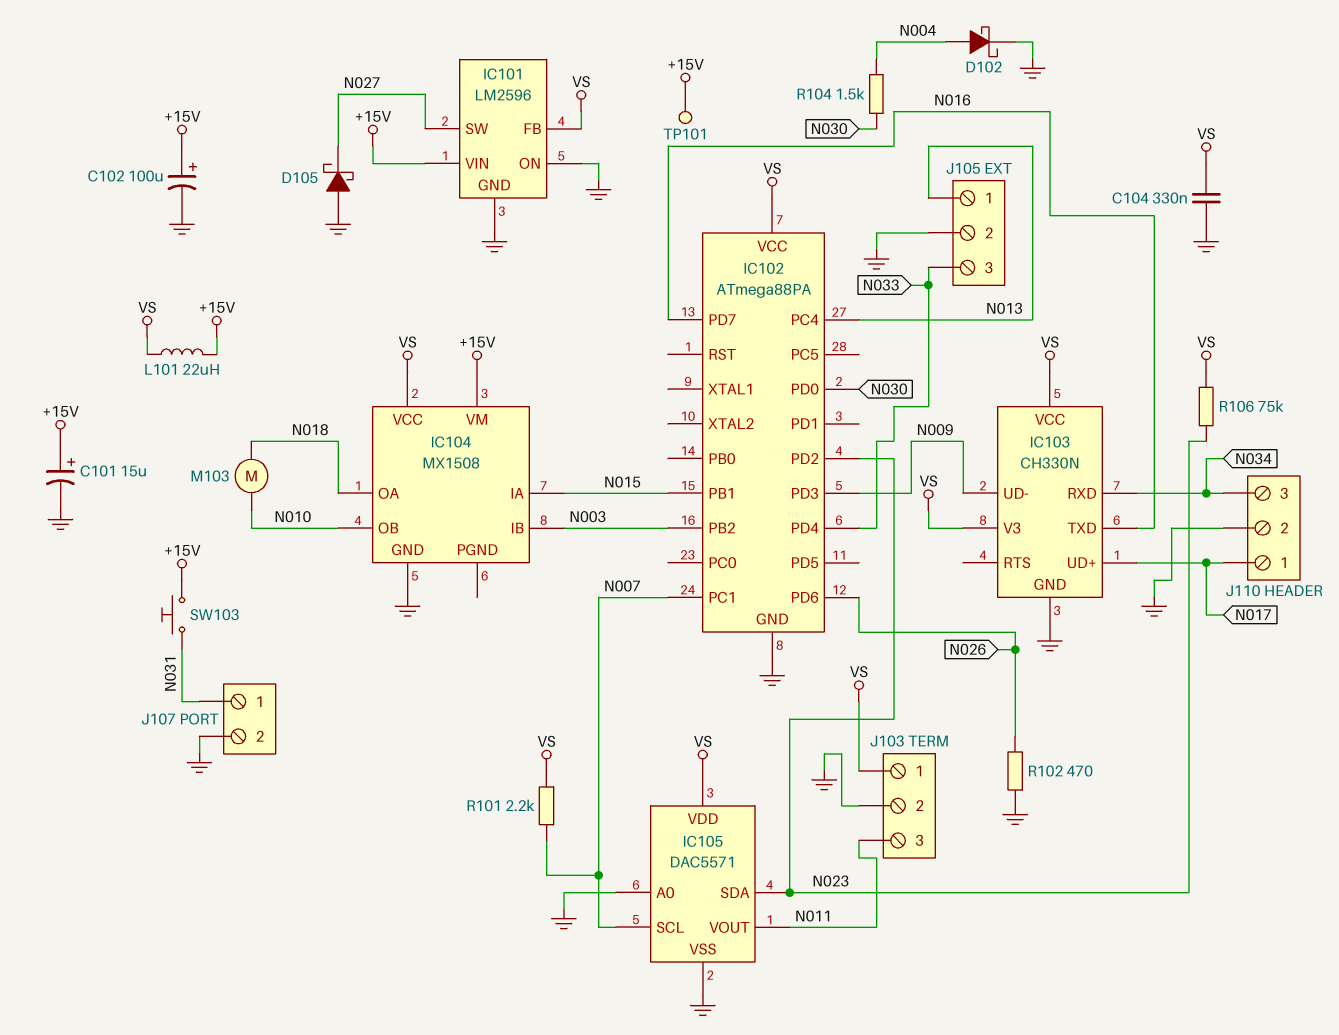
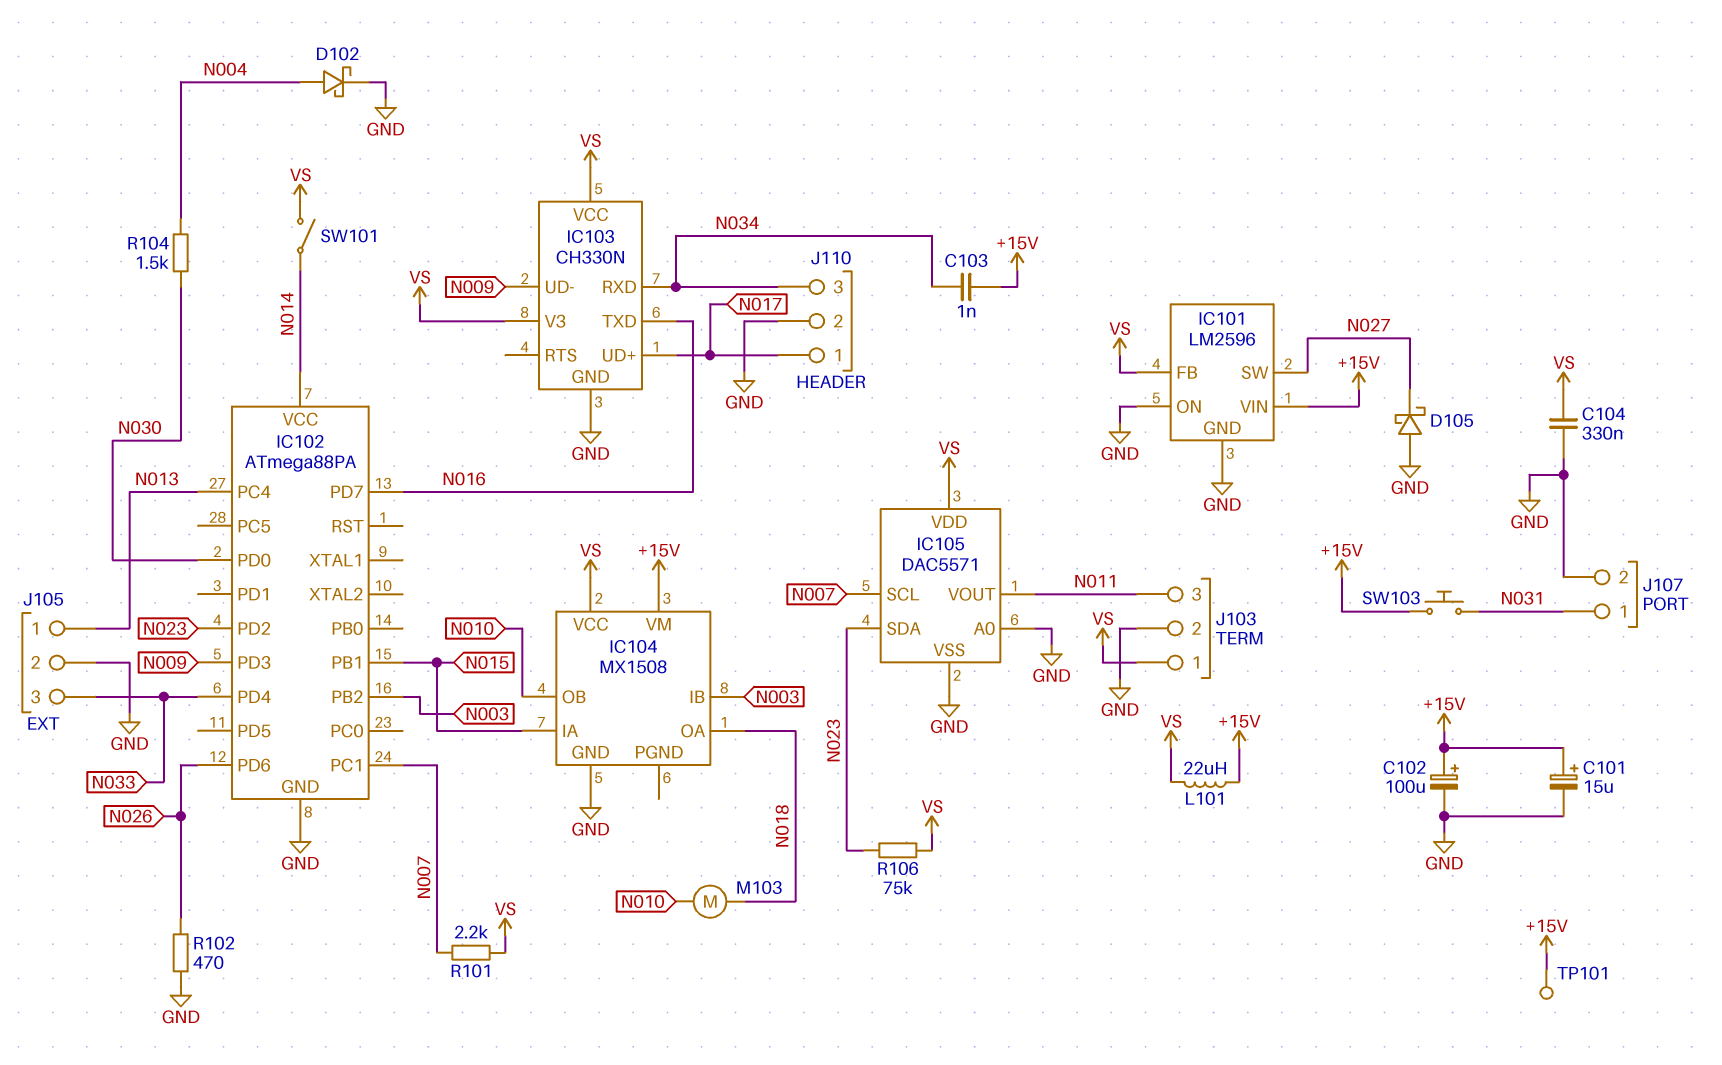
C103: none -> 1nF (+15V, N034)
IC102 pin VCC: VS -> N014
SW101: none -> switch (N014, VS)

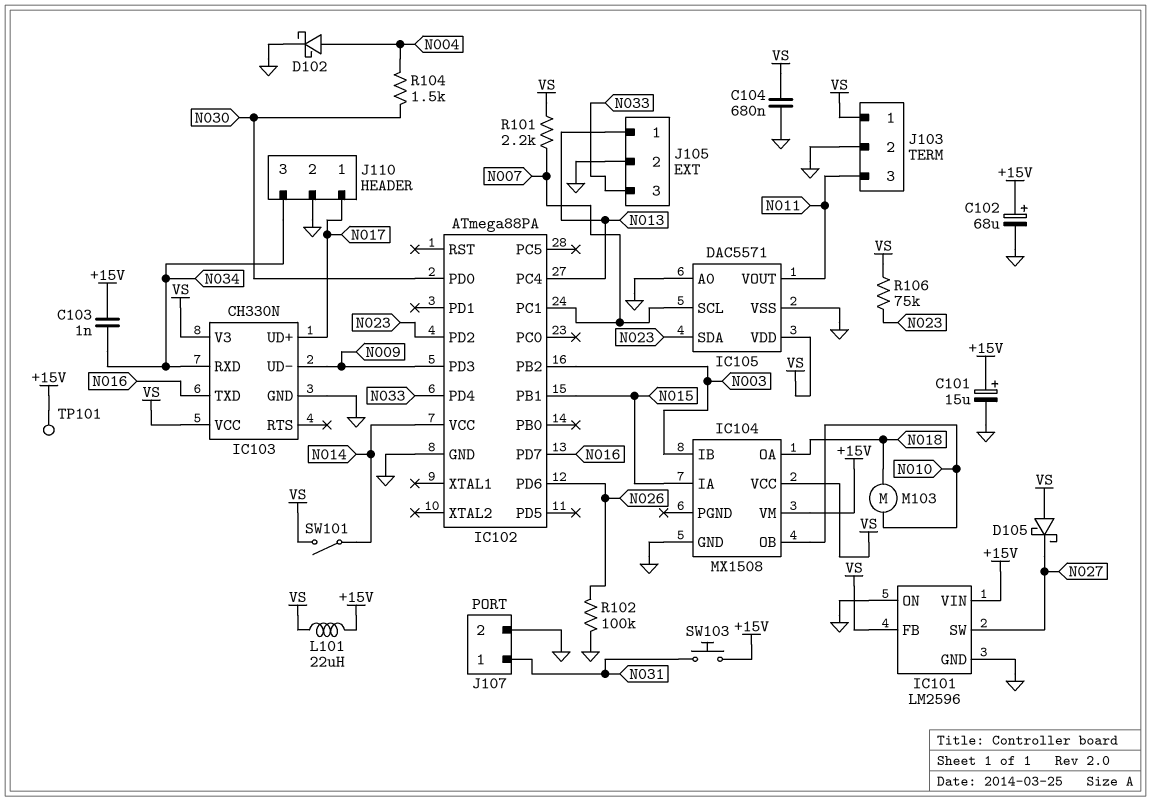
C102: 100uF (plus +15V, minus GND) -> 68uF (plus +15V, minus GND)
C104: 330nF (GND, VS) -> 680nF (GND, VS)
D105: schottky (A GND, K N027) -> schottky (A VS, K N027)
R102: 470 (GND, N026) -> 100k (GND, N026)

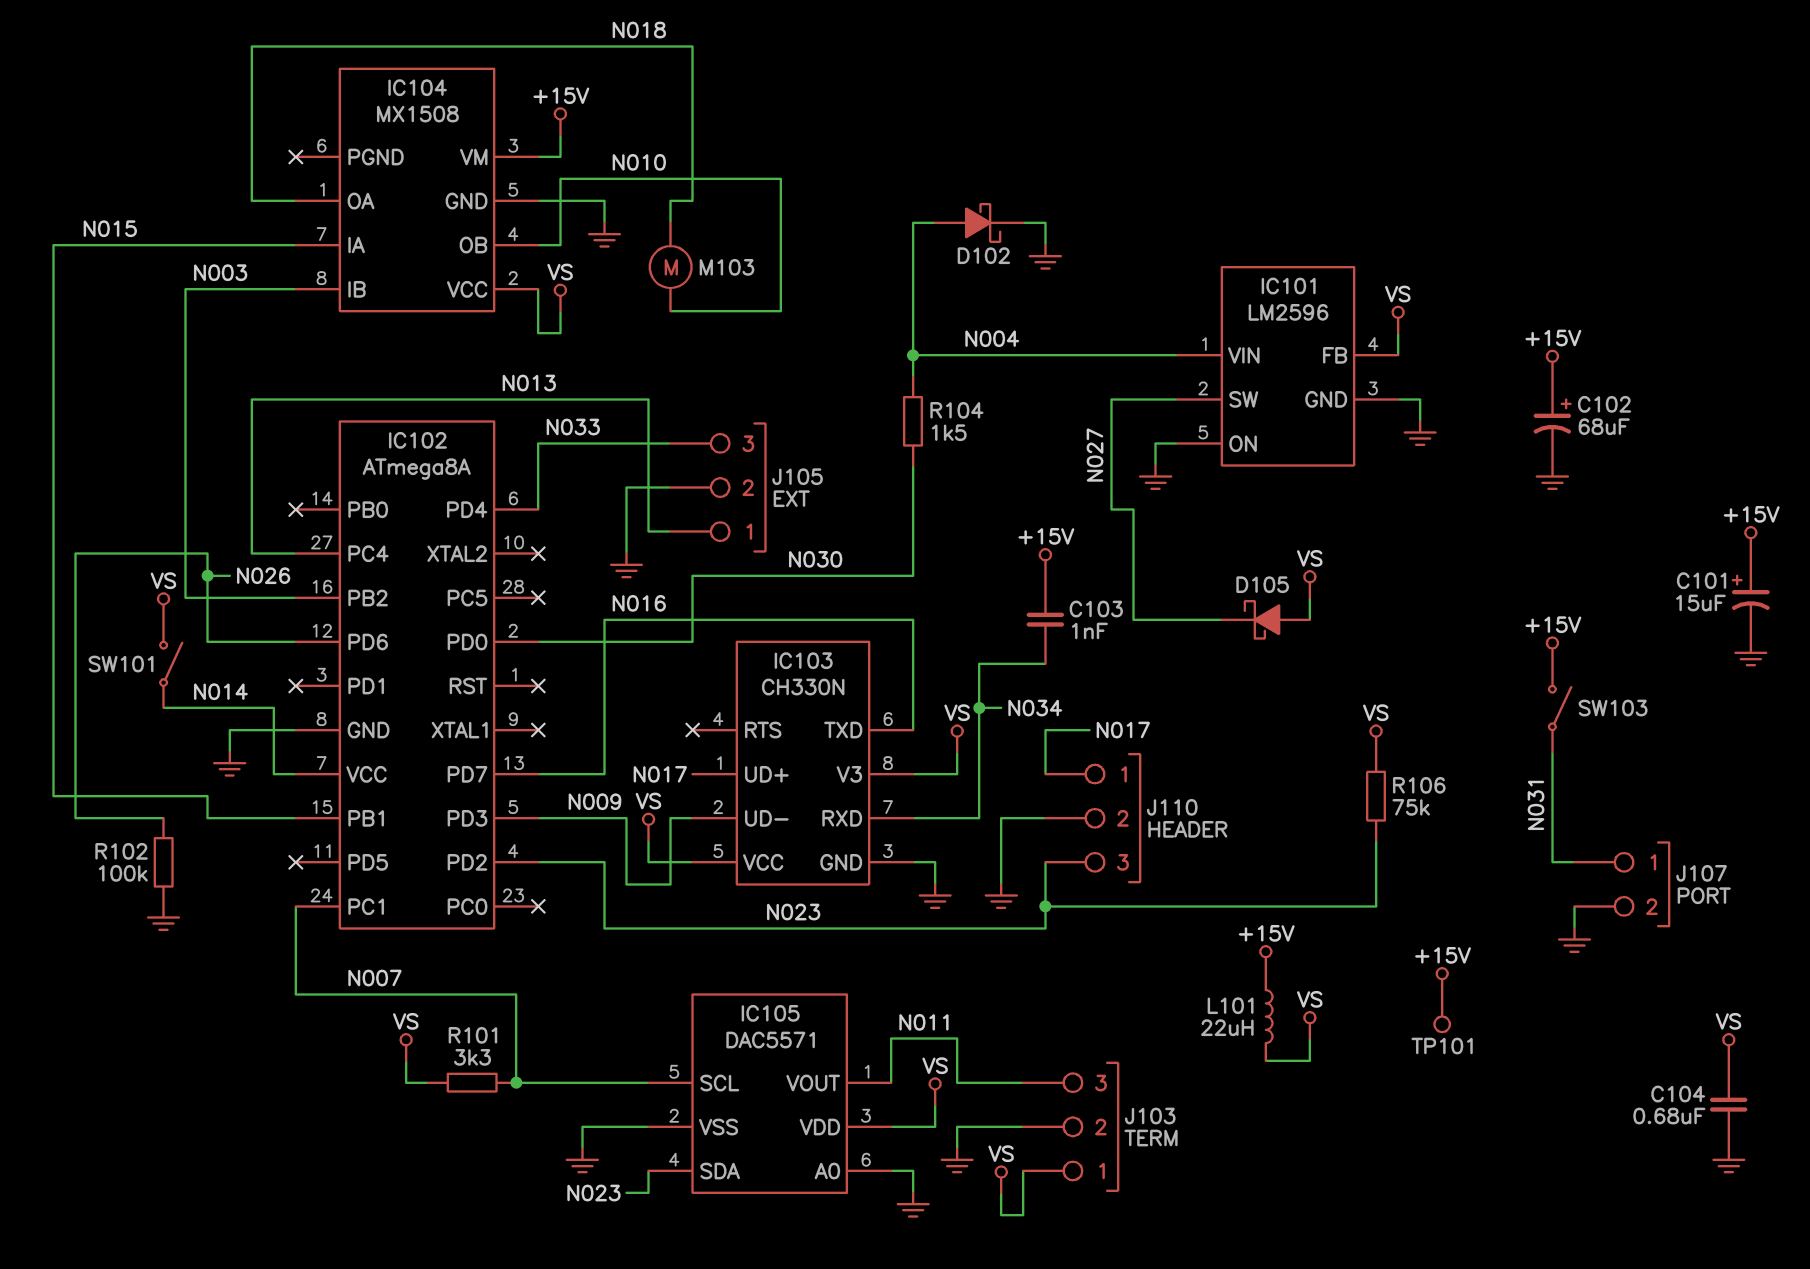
IC101 pin VIN: +15V -> N004
IC102: ATmega88PA -> ATmega8A
J110 pin 3: N034 -> N023
R101: 2.2k (N007, VS) -> 3.3k (N007, VS)
SW103: button (+15V, N031) -> switch (+15V, N031)

